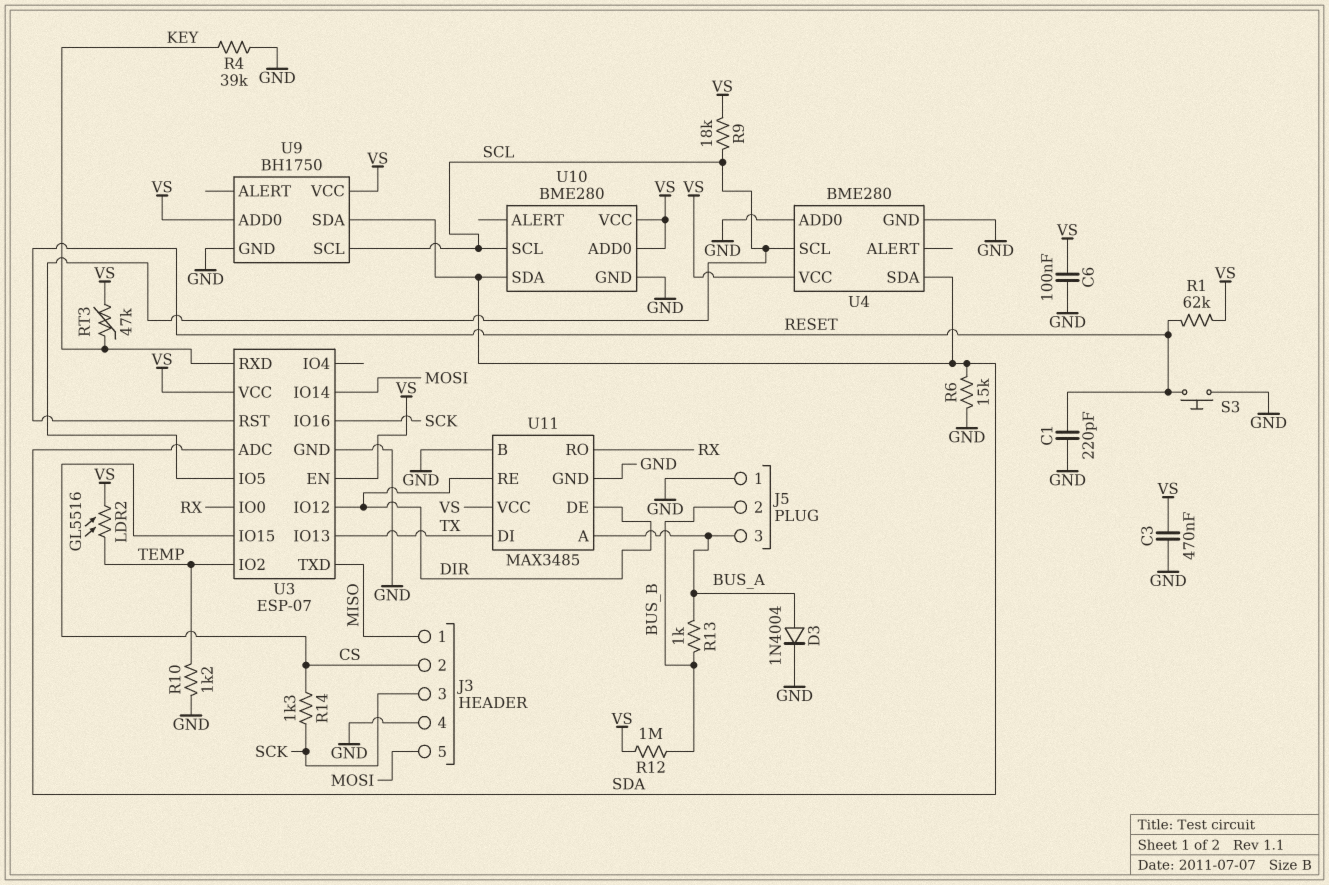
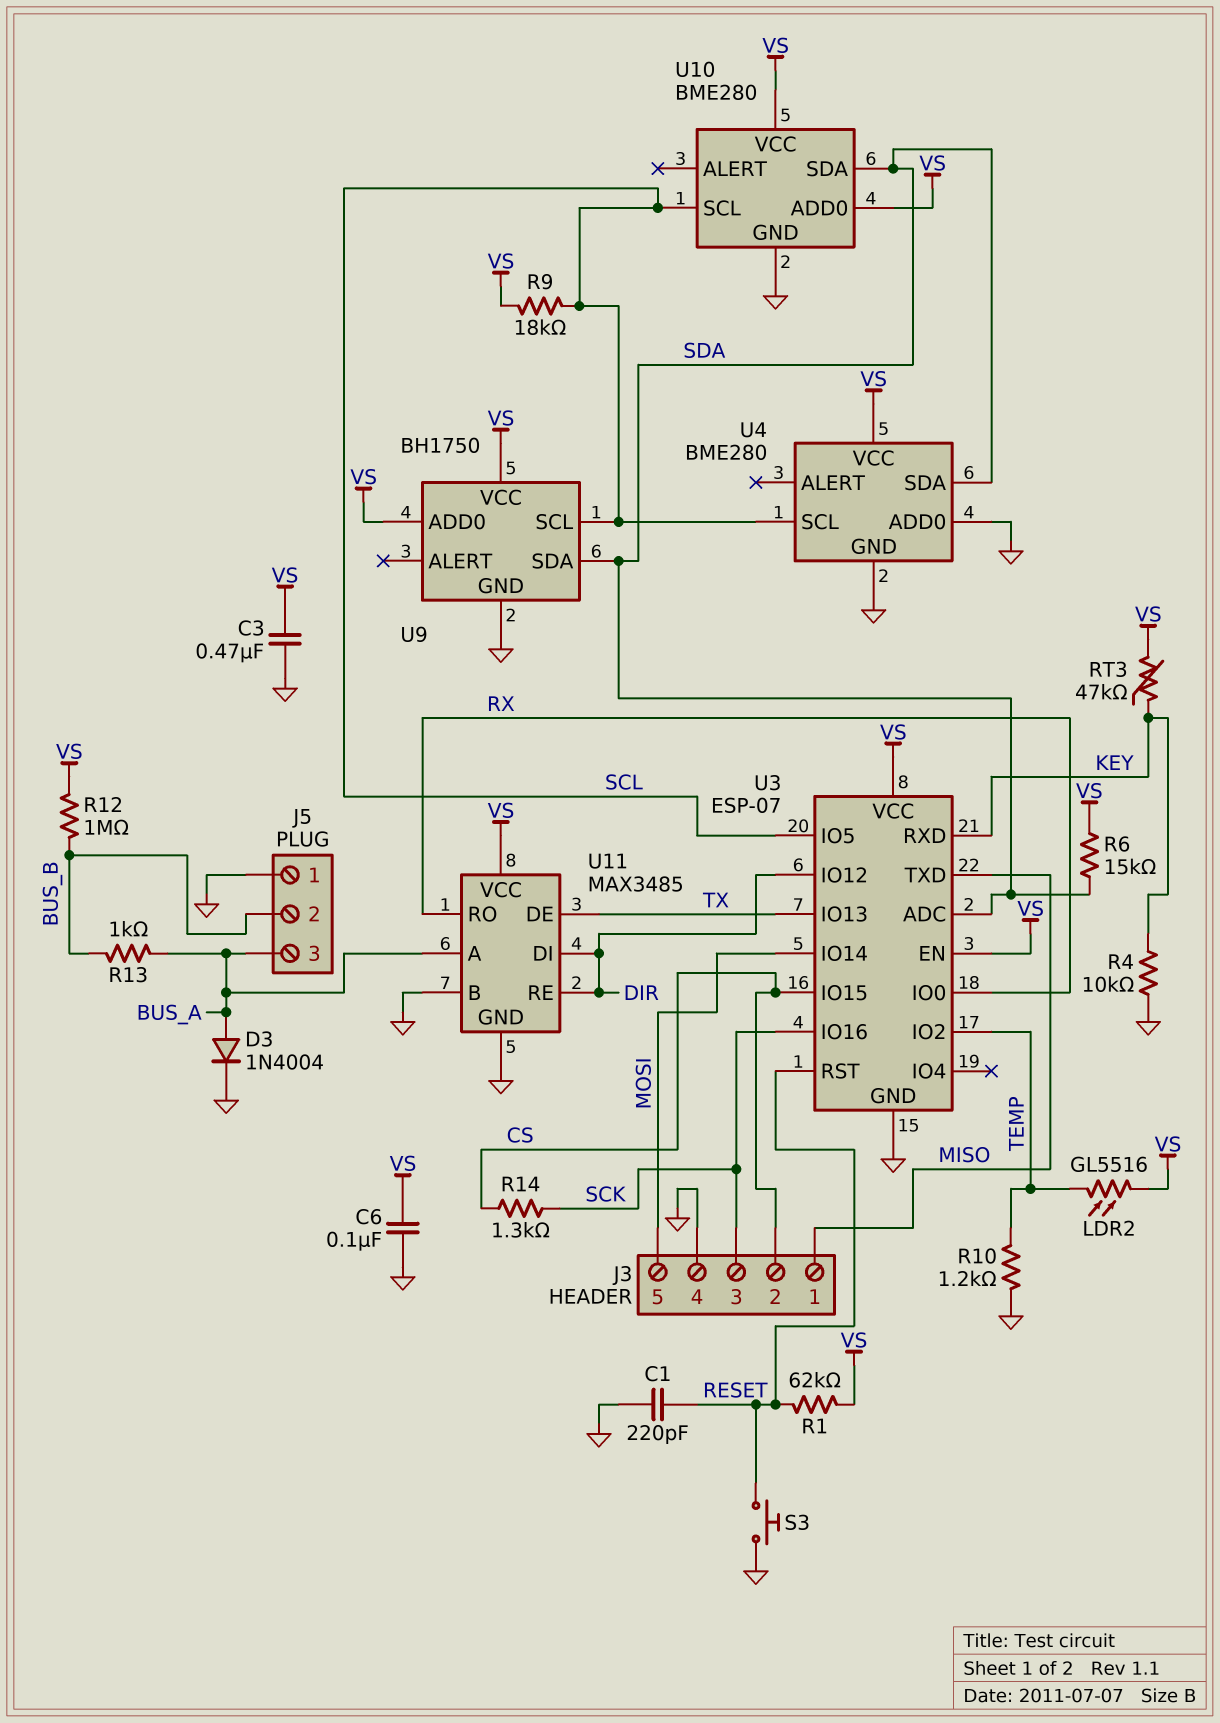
R4: 39k (GND, KEY) -> 10k (GND, KEY)
R6: 15k (GND, SDA) -> 15k (SDA, VS)
U11 pin DE: DIR -> TX
U11 pin DI: TX -> DIR

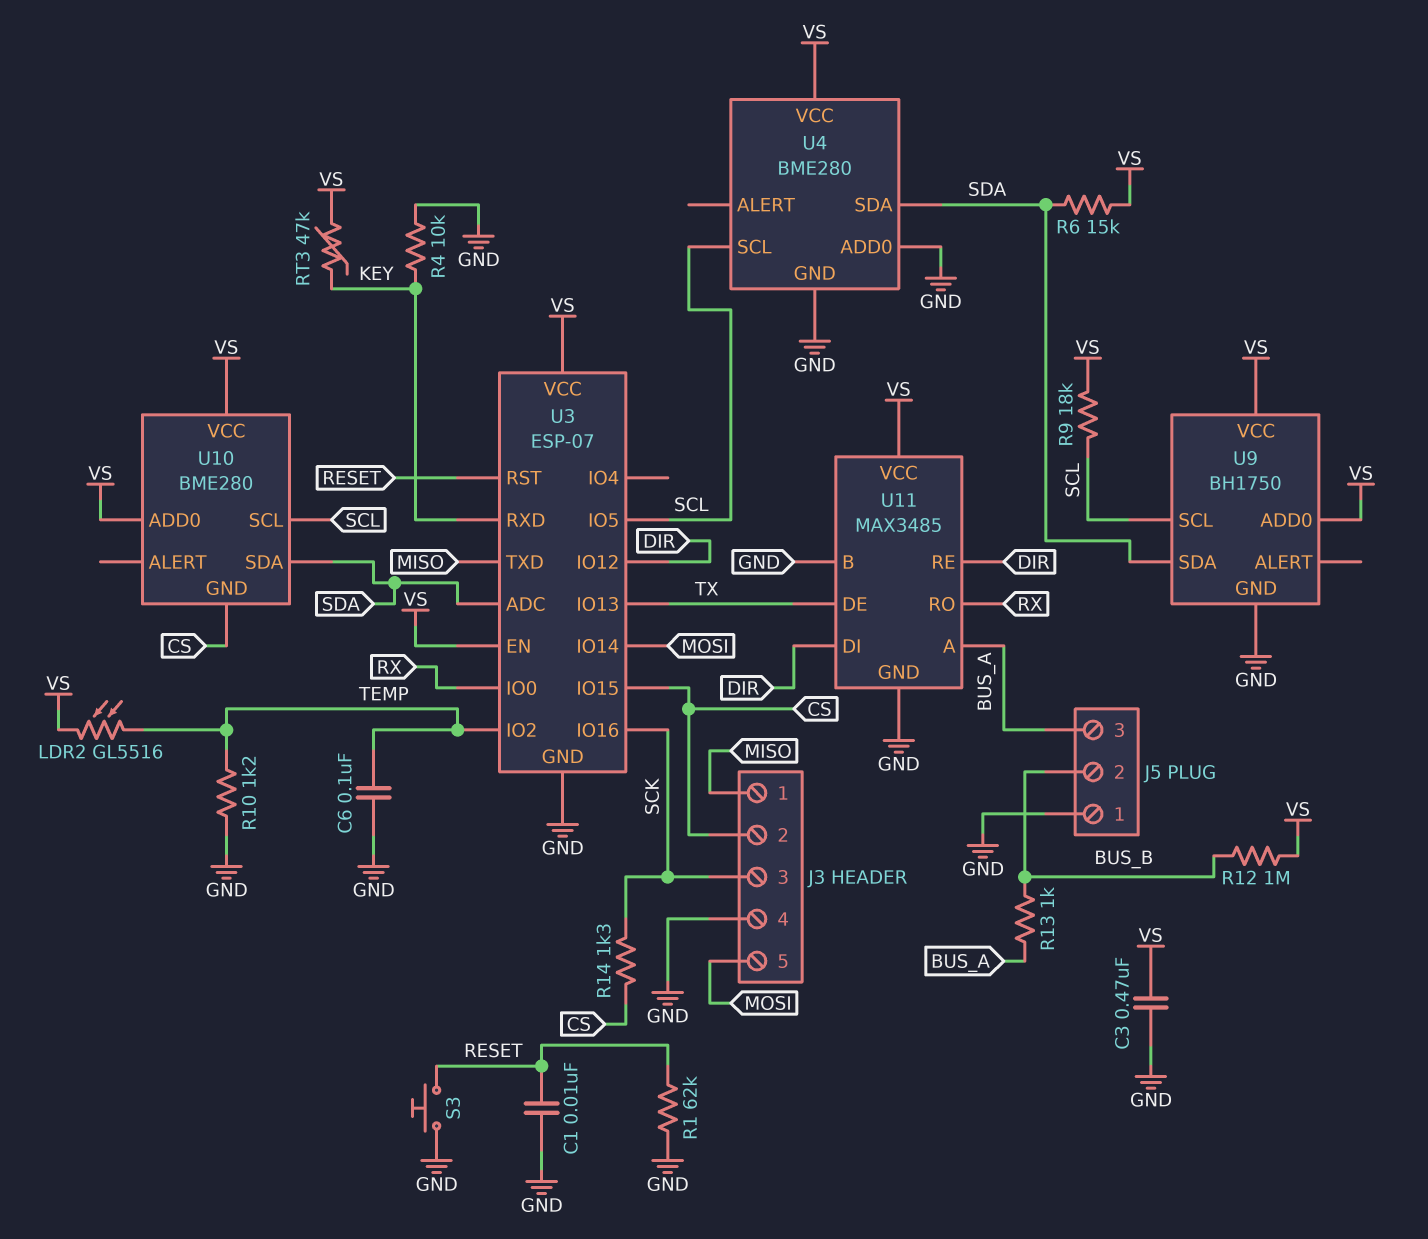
C1: 220pF (GND, RESET) -> 10nF (GND, RESET)
C6: 100nF (GND, VS) -> 100nF (GND, TEMP)
D3: diode 1N4004 (A BUS_A, K GND) -> none
R1: 62k (RESET, VS) -> 62k (GND, RESET)
U10 pin GND: GND -> CS

